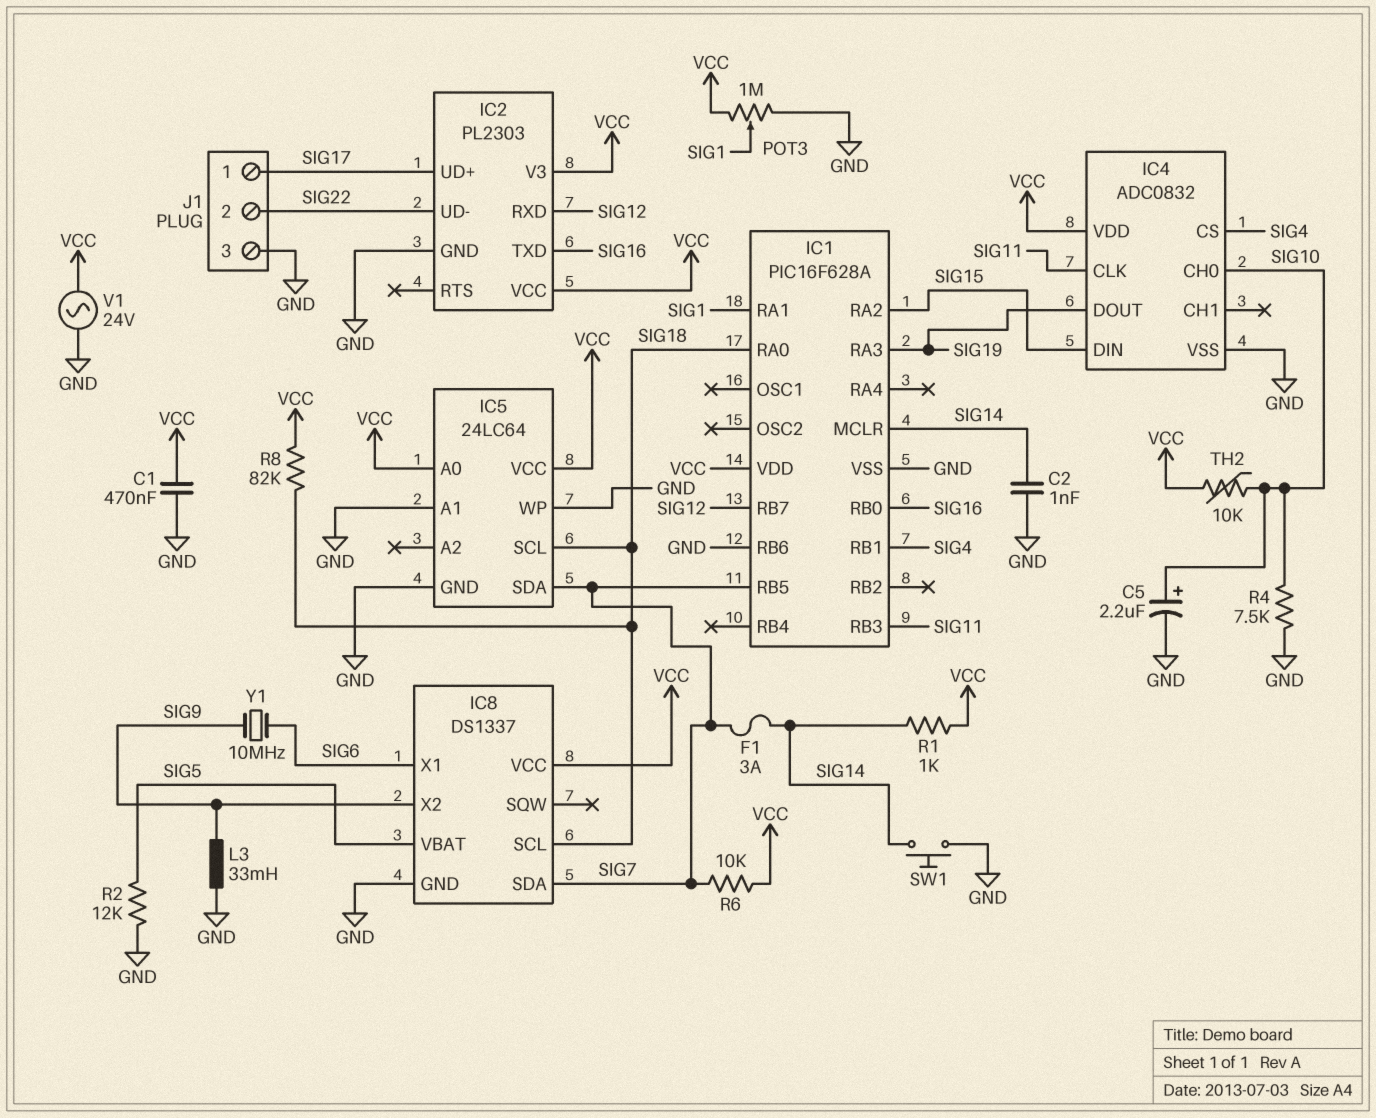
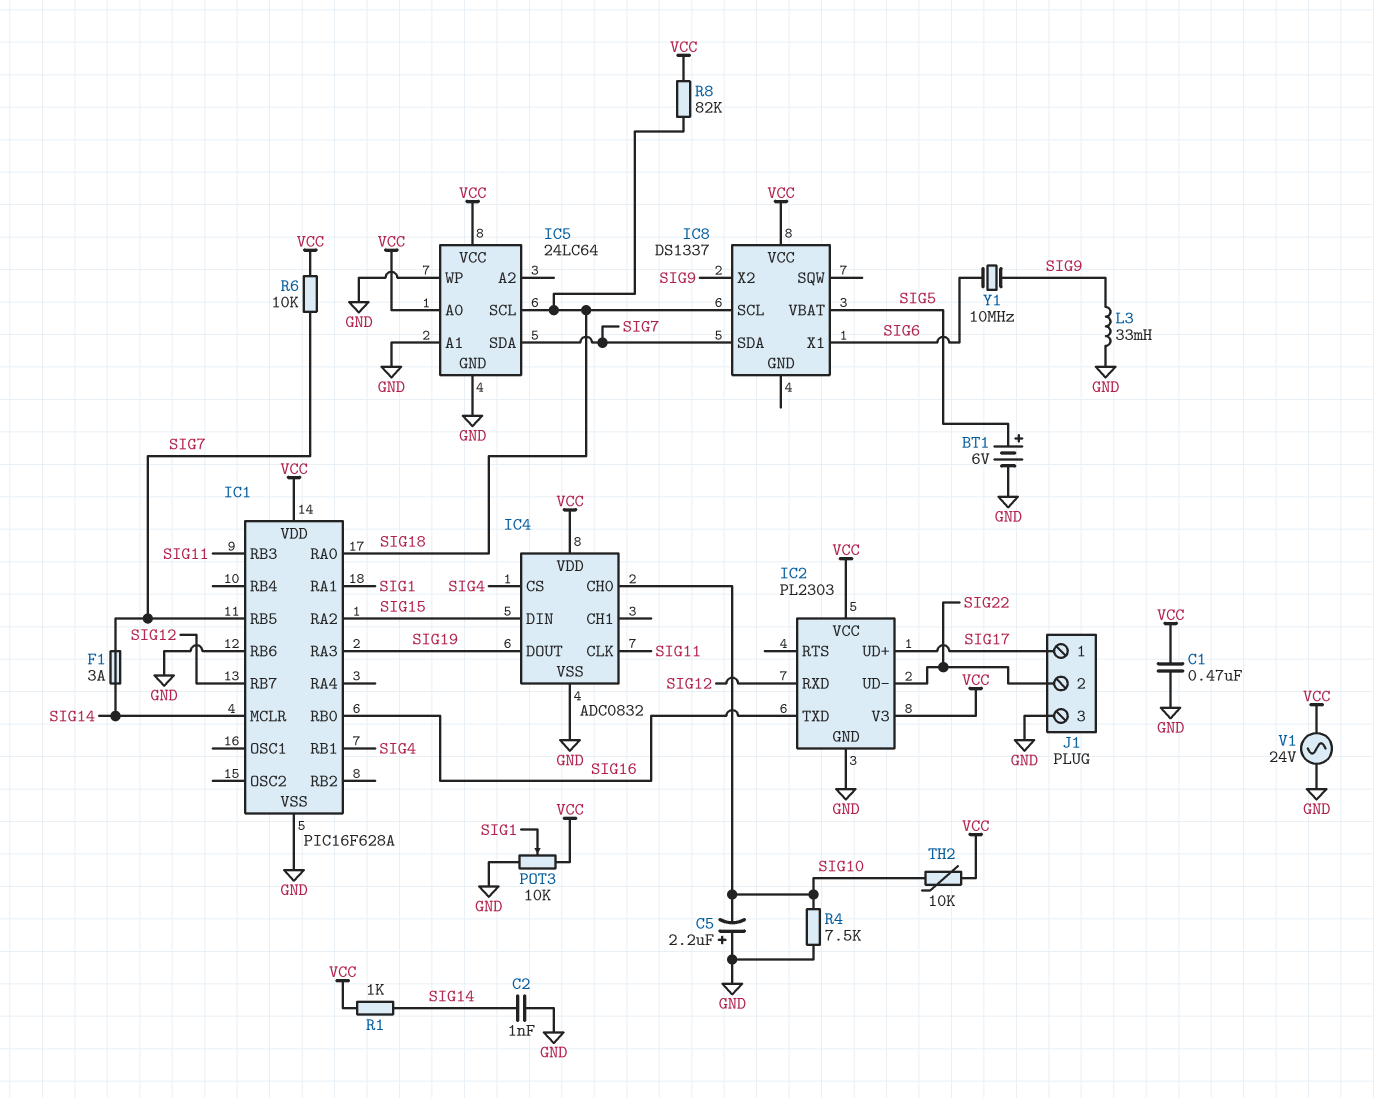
BT1: none -> 6V (plus SIG5, minus GND)
C5: 2.2uF (plus SIG10, minus GND) -> 2.2uF (plus GND, minus SIG10)
IC8 pin GND: GND -> none
POT3: 1M (GND, VCC, wiper SIG1) -> 10k (GND, VCC, wiper SIG1)
R2: 12k (GND, SIG5) -> none
SW1: button (GND, SIG14) -> none

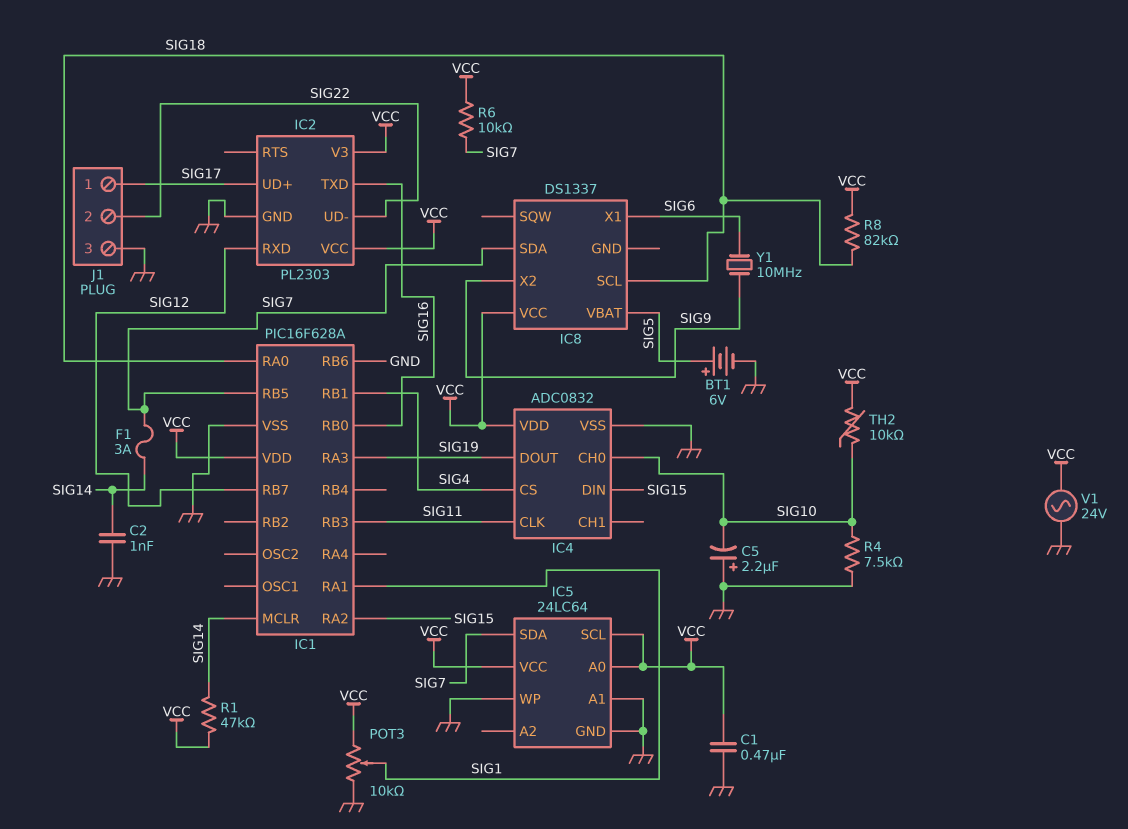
IC5 pin SCL: SIG18 -> VCC
L3: 33mH (GND, SIG9) -> none
R1: 1k (SIG14, VCC) -> 47k (SIG14, VCC)

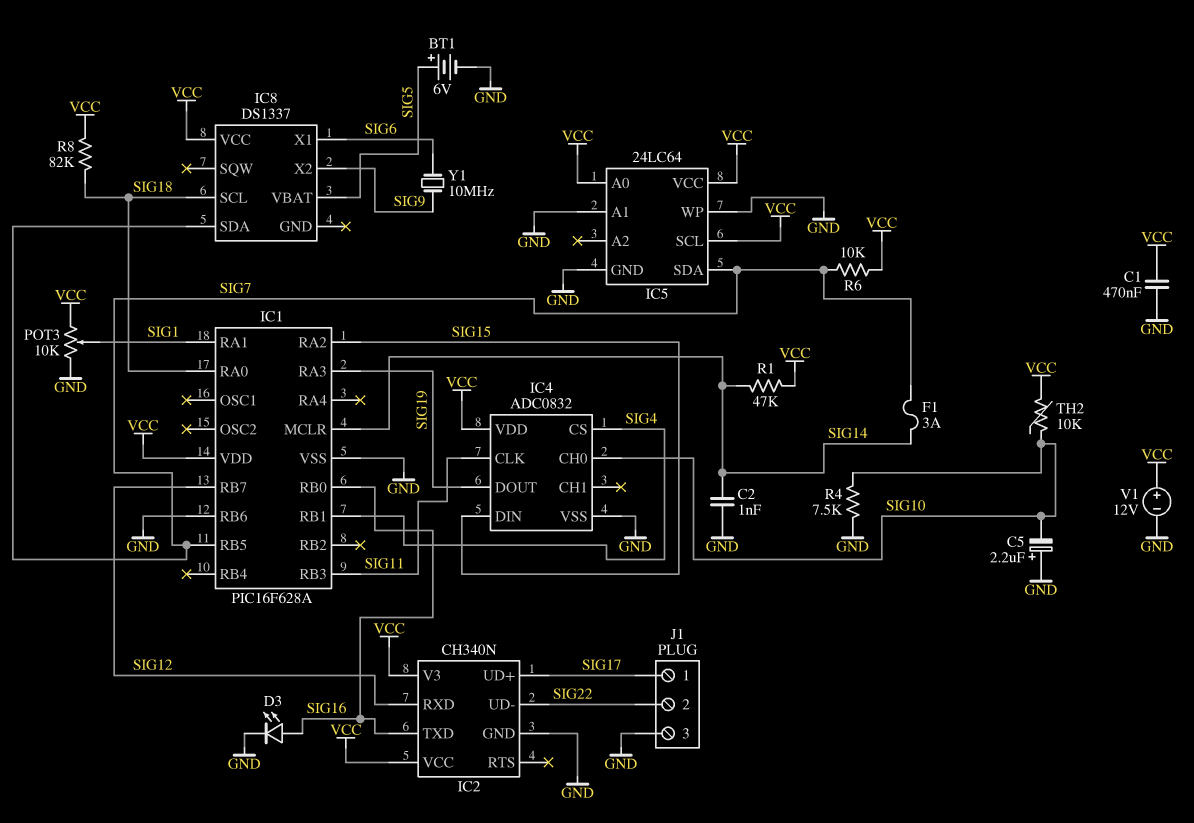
D3: none -> LED (A SIG16, K GND)
IC2: PL2303 -> CH340N
V1: AC 24V (GND, VCC) -> 12V (plus VCC, minus GND)

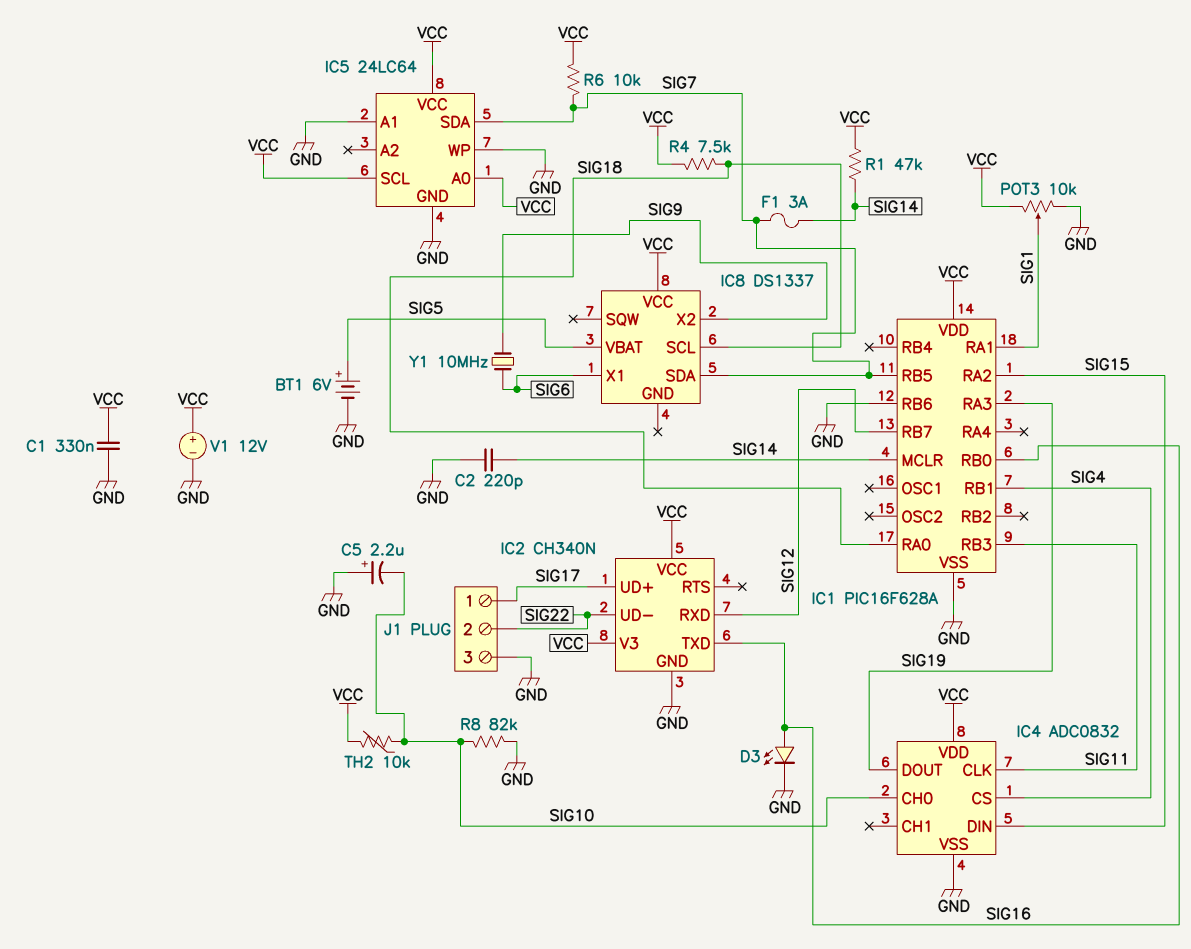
C1: 470nF (GND, VCC) -> 330nF (GND, VCC)
C2: 1nF (GND, SIG14) -> 220pF (GND, SIG14)
R4: 7.5k (GND, SIG10) -> 7.5k (SIG18, VCC)
R8: 82k (SIG18, VCC) -> 82k (GND, SIG10)

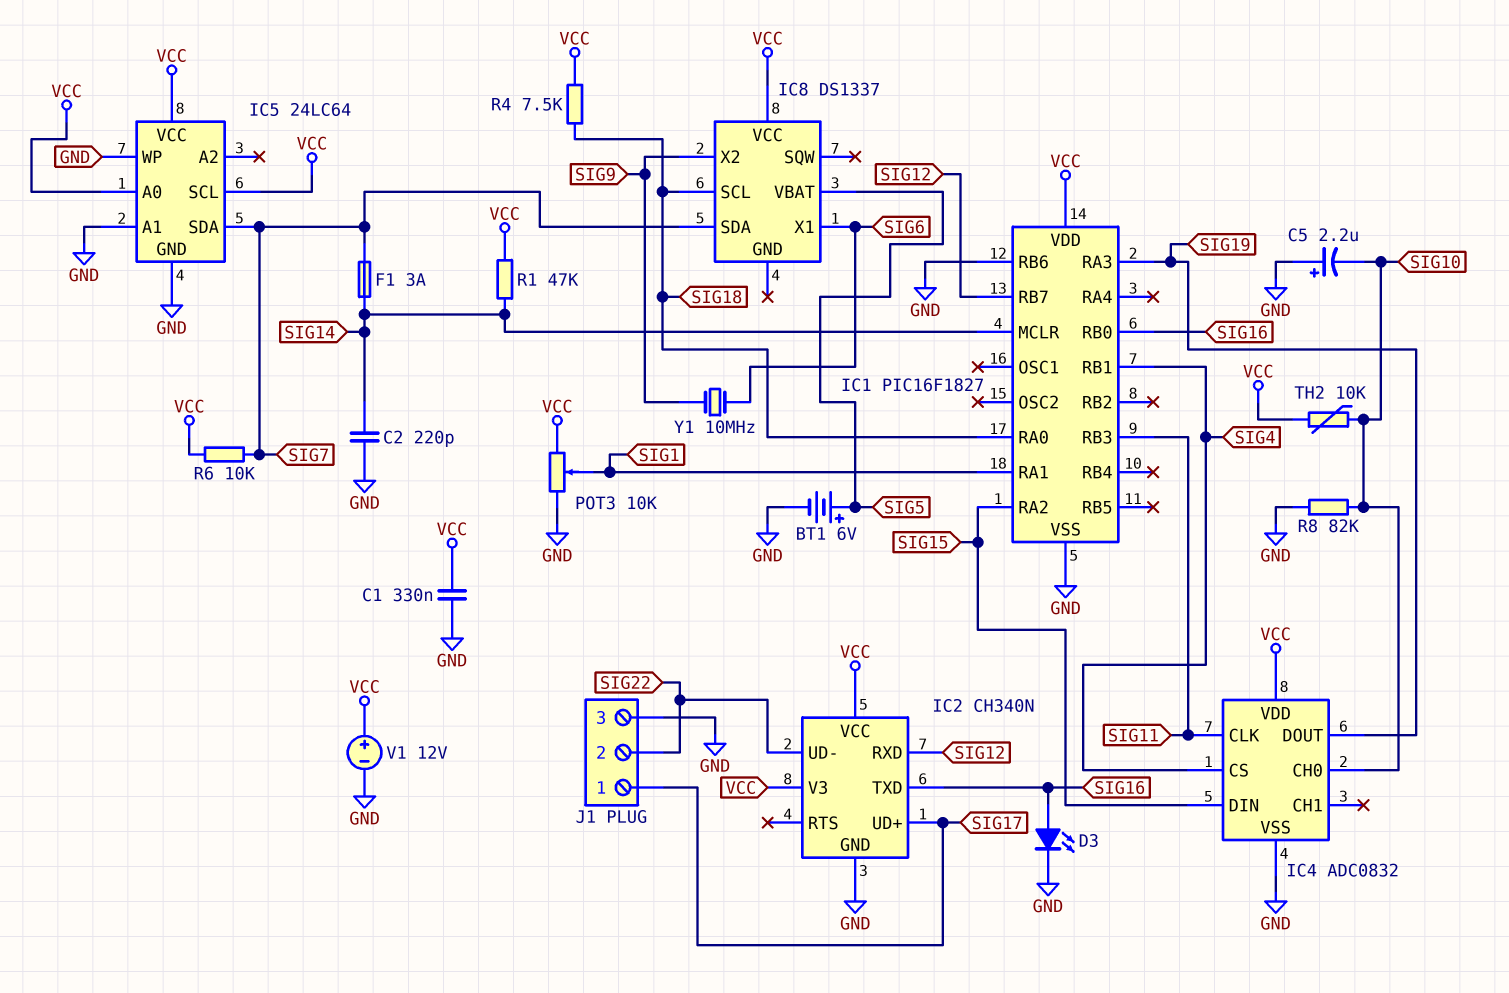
IC1: PIC16F628A -> PIC16F1827
IC1 pin RB5: SIG7 -> none

